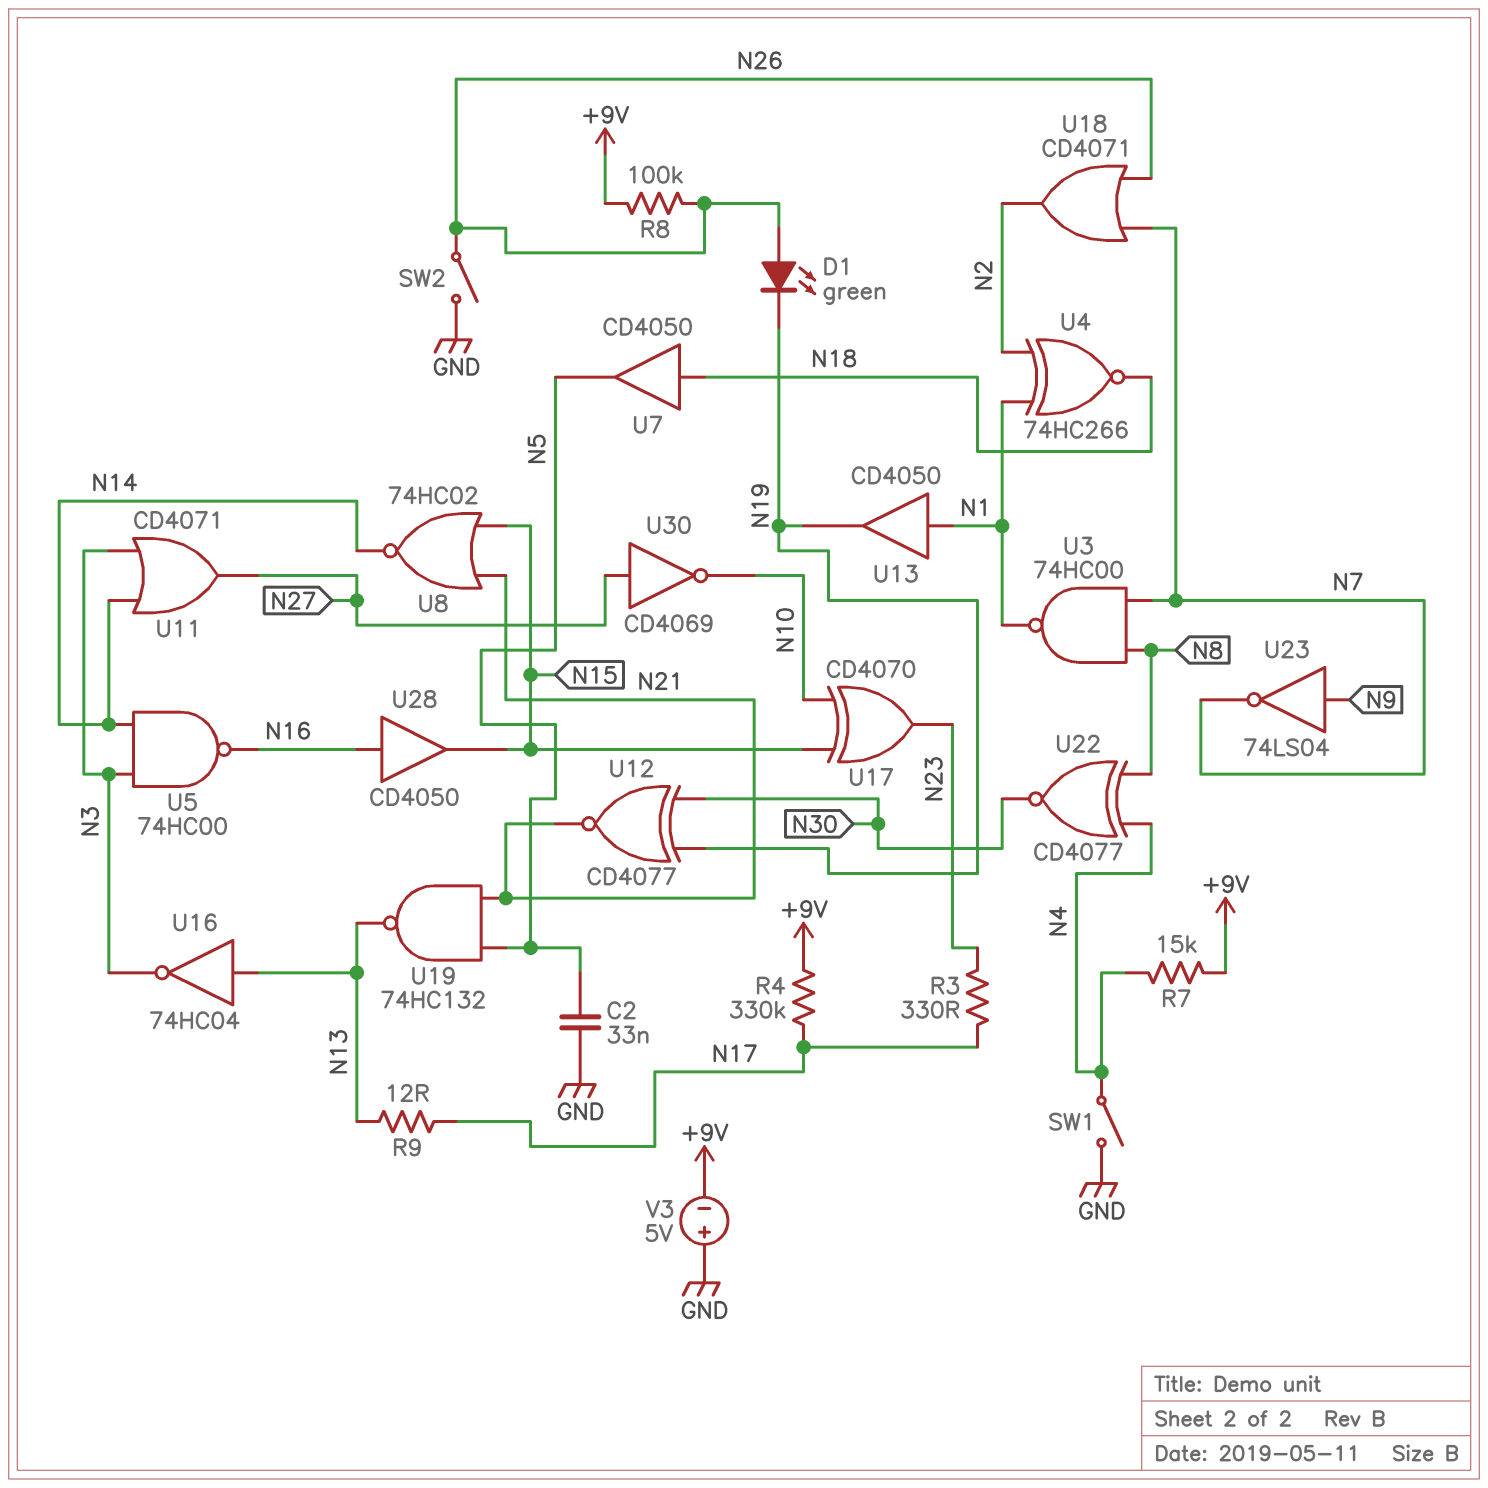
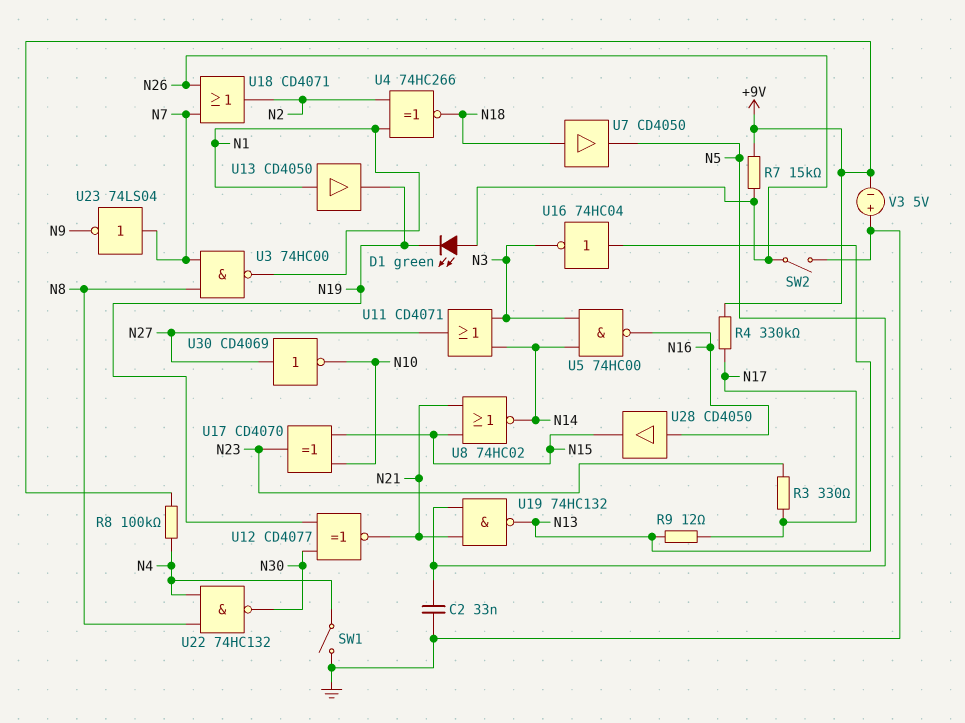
R7: 15k (+9V, N4) -> 15k (+9V, N26)
R8: 100k (+9V, N26) -> 100k (+9V, N4)
U22: XNOR CD4077 (in N4, in N8, out N30) -> NAND 74HC132 (in N4, in N8, out N30)
U23: NOT 74LS04 (in N9, out N7) -> NOT 74LS04 (in N7, out N9)

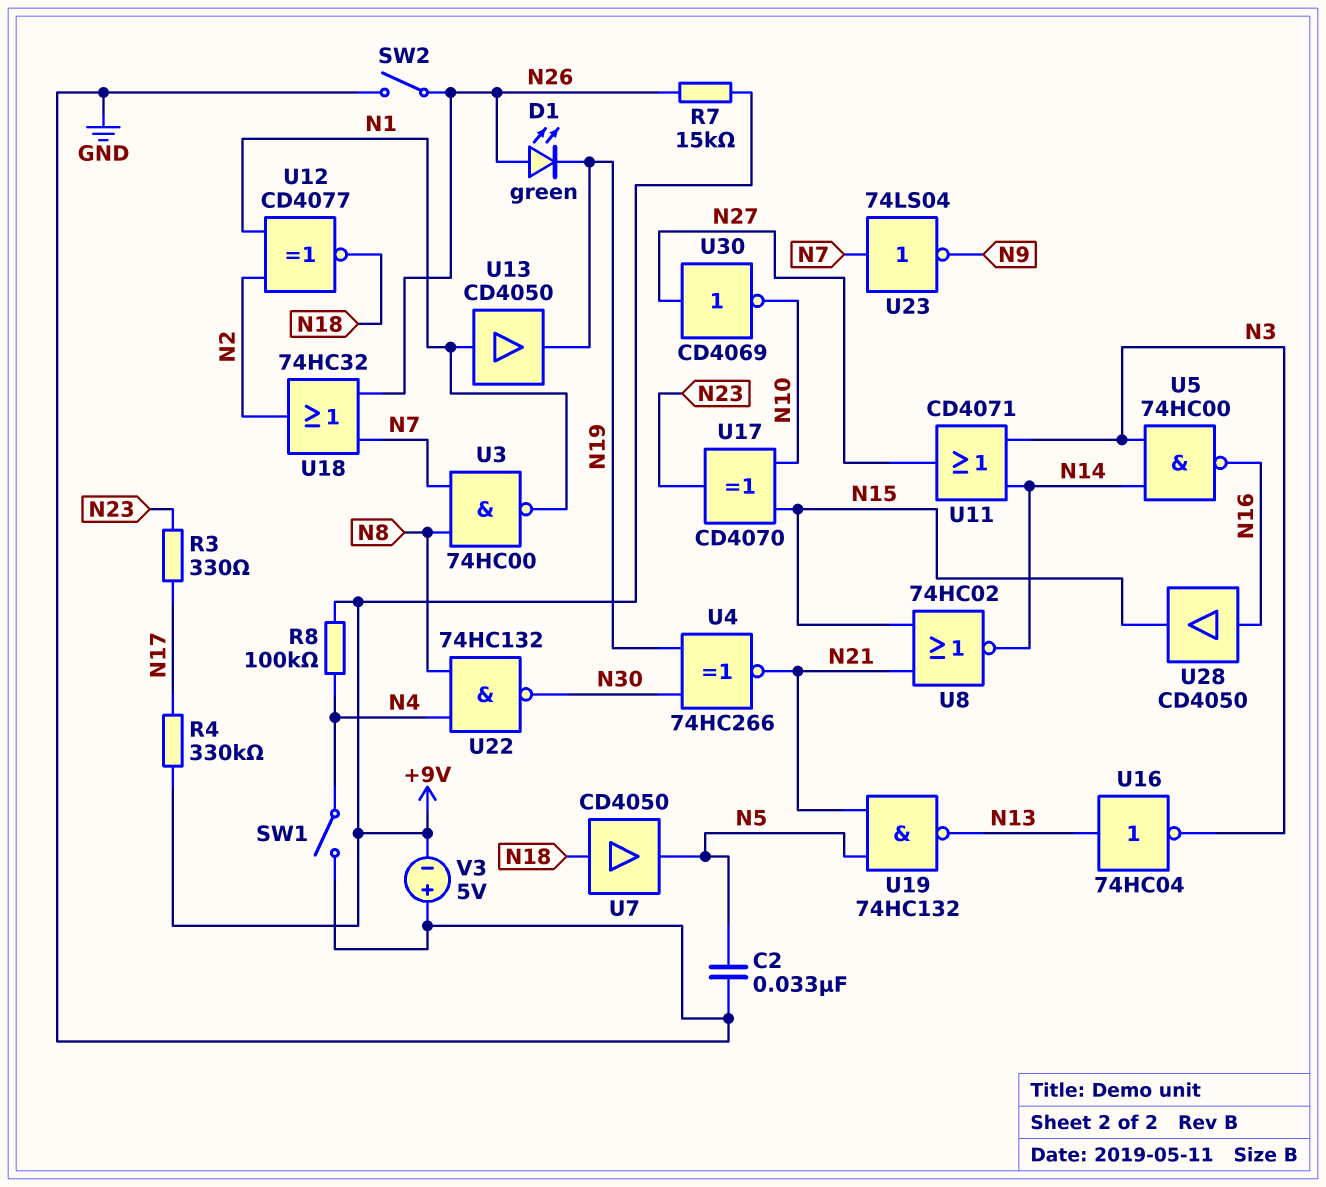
R9: 12 (N13, N17) -> none
U4: XNOR 74HC266 (in N1, in N2, out N18) -> XNOR 74HC266 (in N19, in N30, out N21)
U12: XNOR CD4077 (in N19, in N30, out N21) -> XNOR CD4077 (in N1, in N2, out N18)
U18: OR CD4071 (in N7, in N26, out N2) -> OR 74HC32 (in N7, in N26, out N2)

